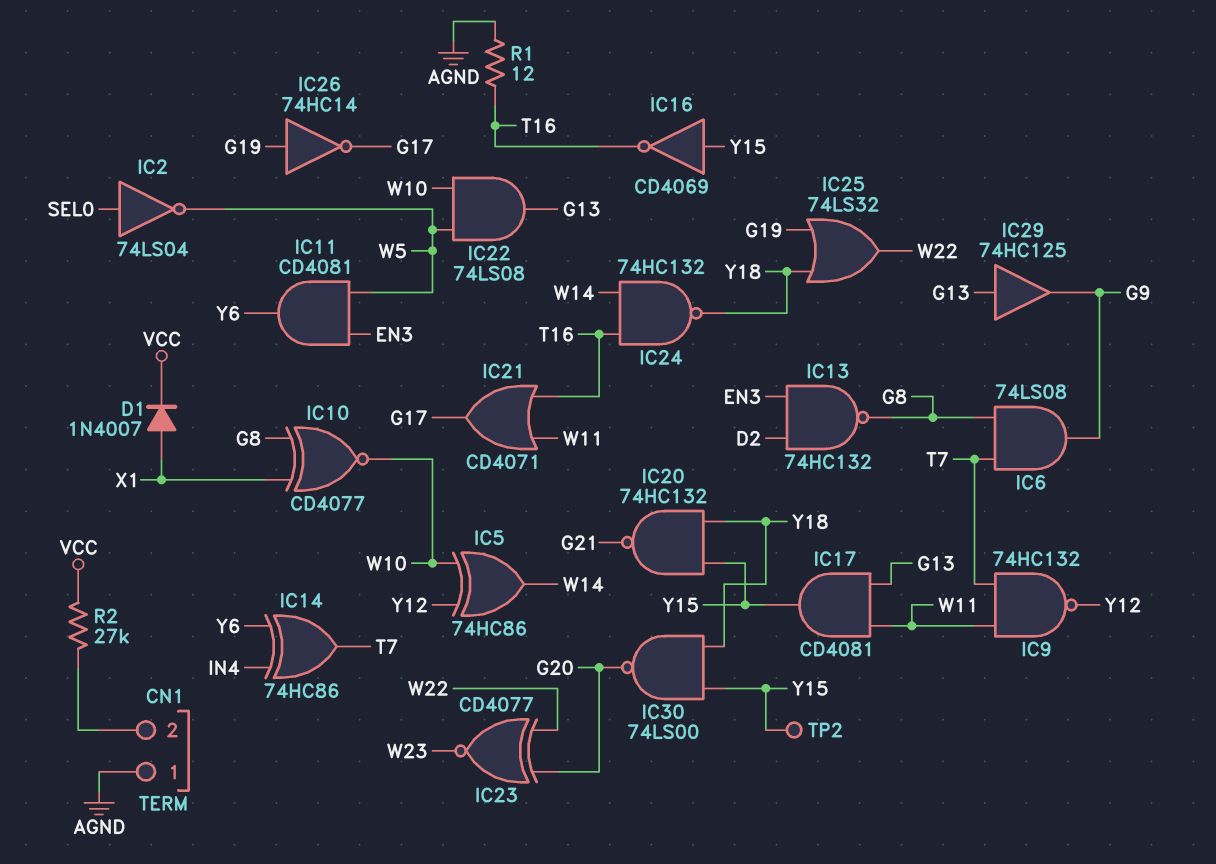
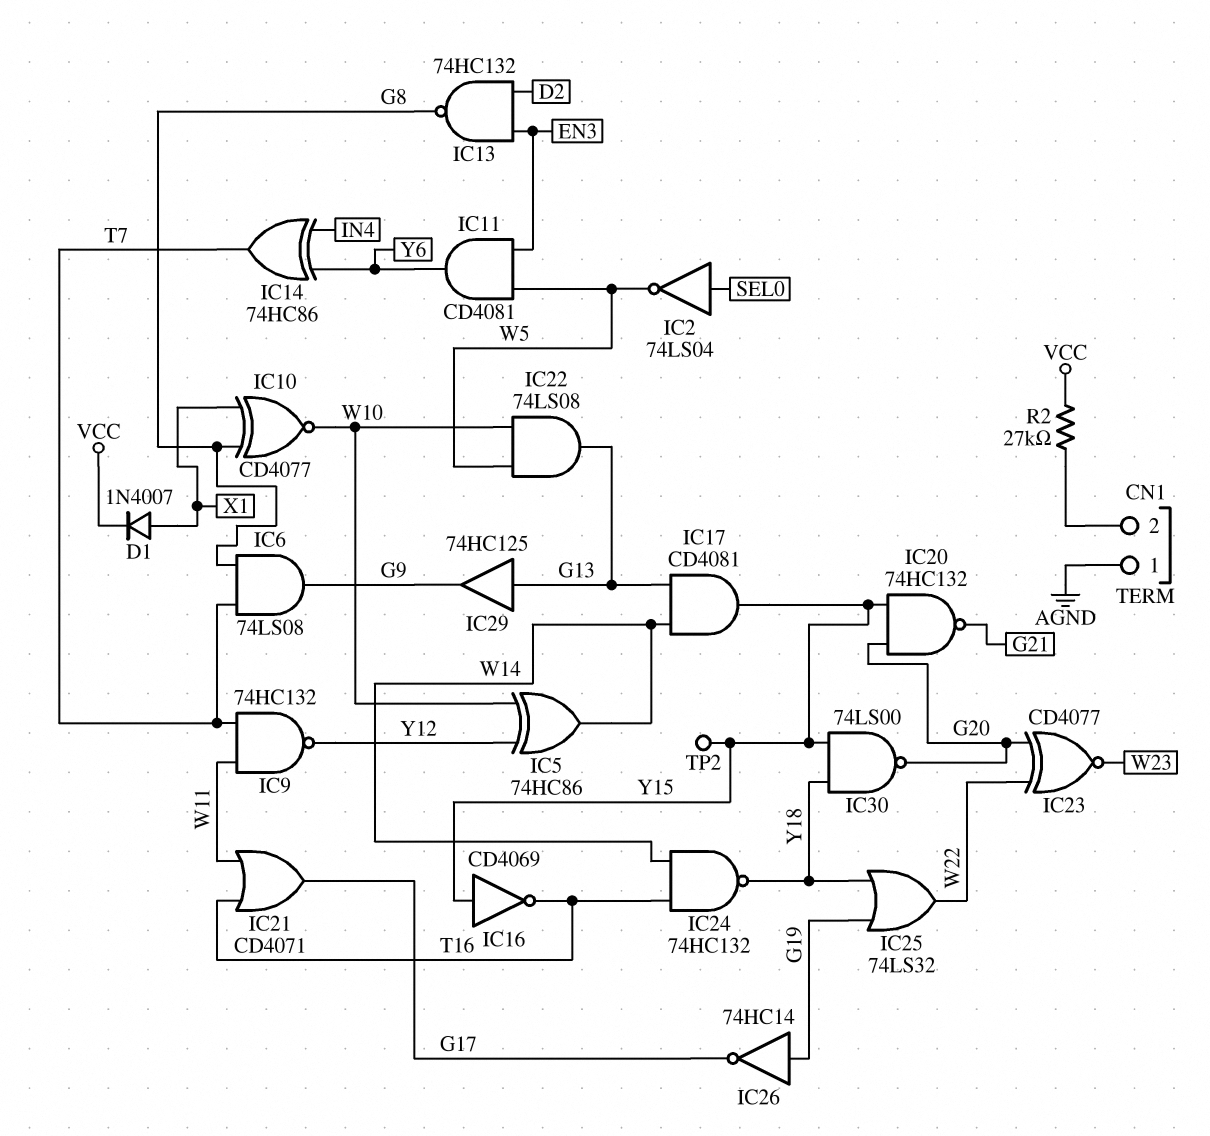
IC17: AND CD4081 (in G13, in W11, out Y15) -> AND CD4081 (in G13, in W14, out Y15)
IC20: NAND 74HC132 (in Y15, in Y18, out G21) -> NAND 74HC132 (in G20, in Y15, out G21)
R1: 12 (AGND, T16) -> none

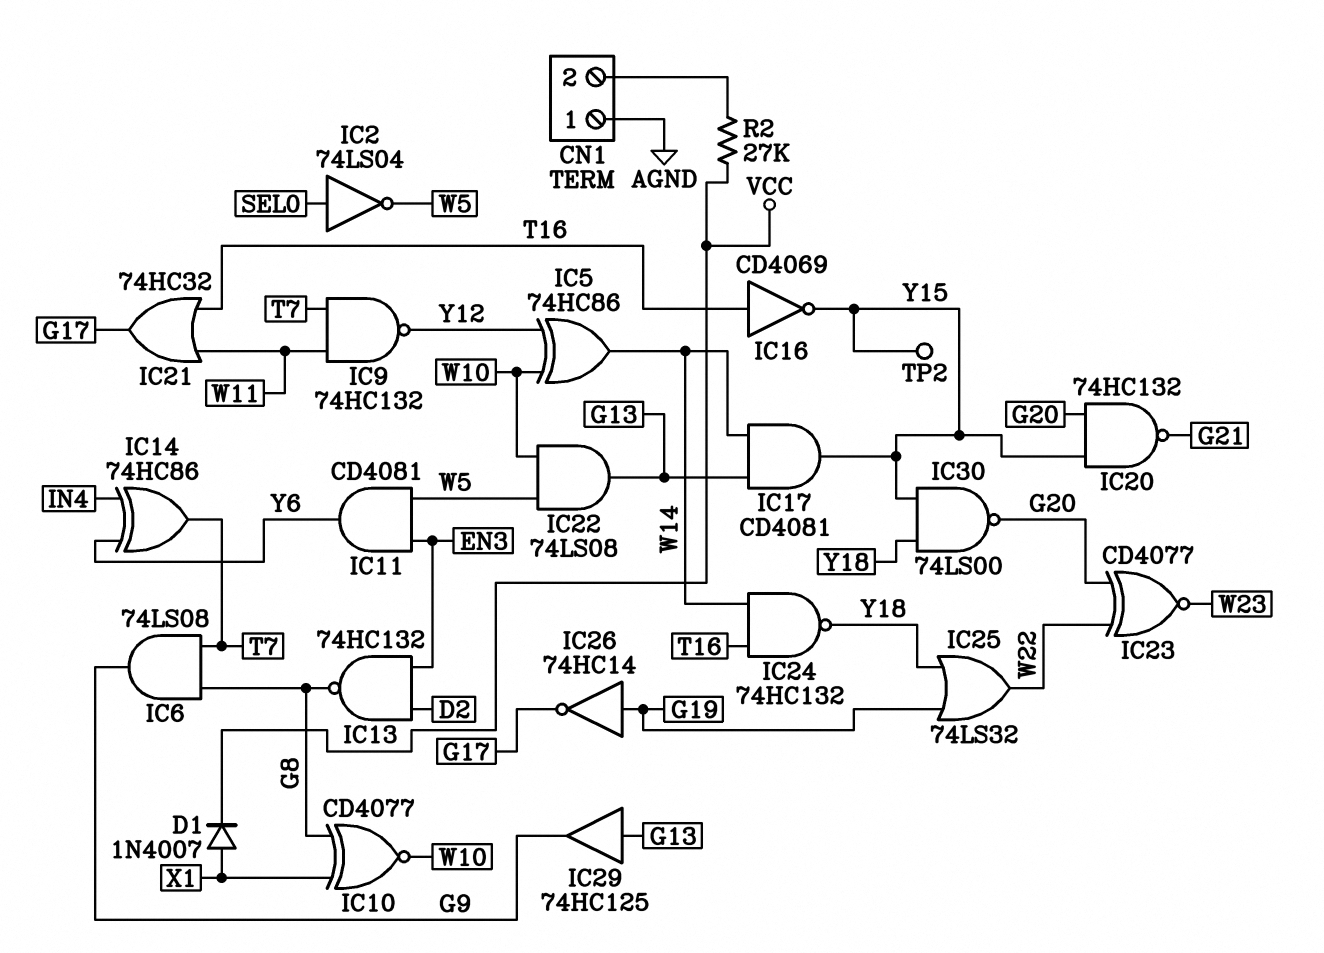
IC16: NOT CD4069 (in Y15, out T16) -> NOT CD4069 (in T16, out Y15)
IC21: OR CD4071 (in T16, in W11, out G17) -> OR 74HC32 (in T16, in W11, out G17)

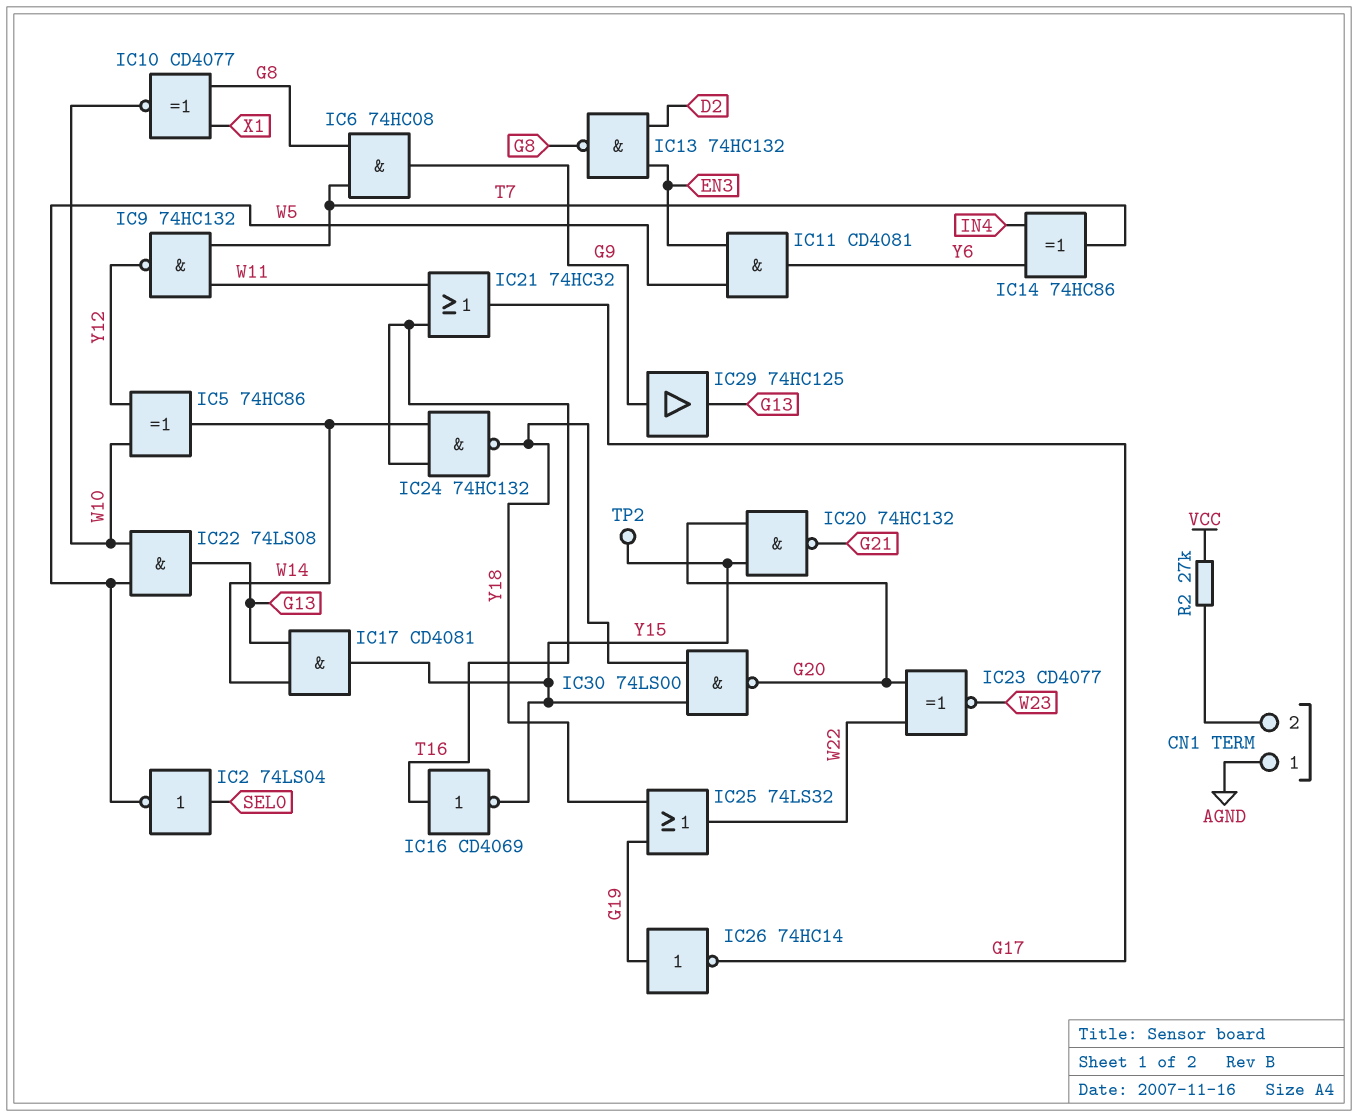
D1: diode 1N4007 (A X1, K VCC) -> none
IC6: AND 74LS08 (in G8, in T7, out G9) -> AND 74HC08 (in G8, in T7, out G9)
IC29: buffer 74HC125 (in G13, out G9) -> buffer 74HC125 (in G9, out G13)

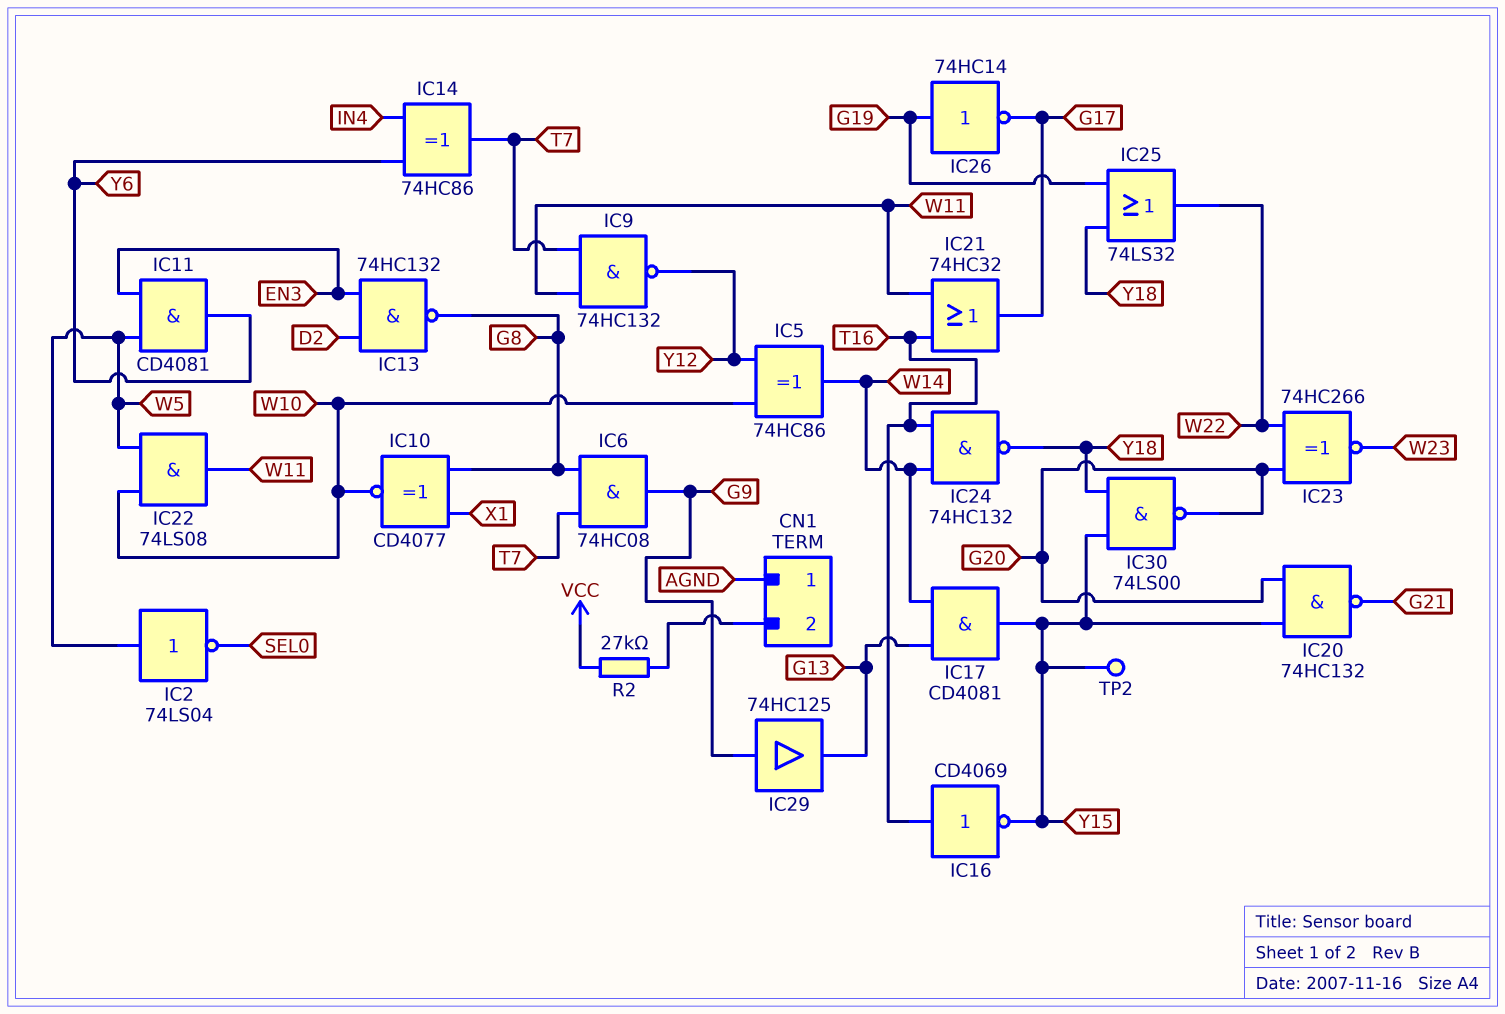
IC2: NOT 74LS04 (in SEL0, out W5) -> NOT 74LS04 (in W5, out SEL0)
IC22: AND 74LS08 (in W5, in W10, out G13) -> AND 74LS08 (in W5, in W10, out W11)
IC23: XNOR CD4077 (in G20, in W22, out W23) -> XNOR 74HC266 (in G20, in W22, out W23)

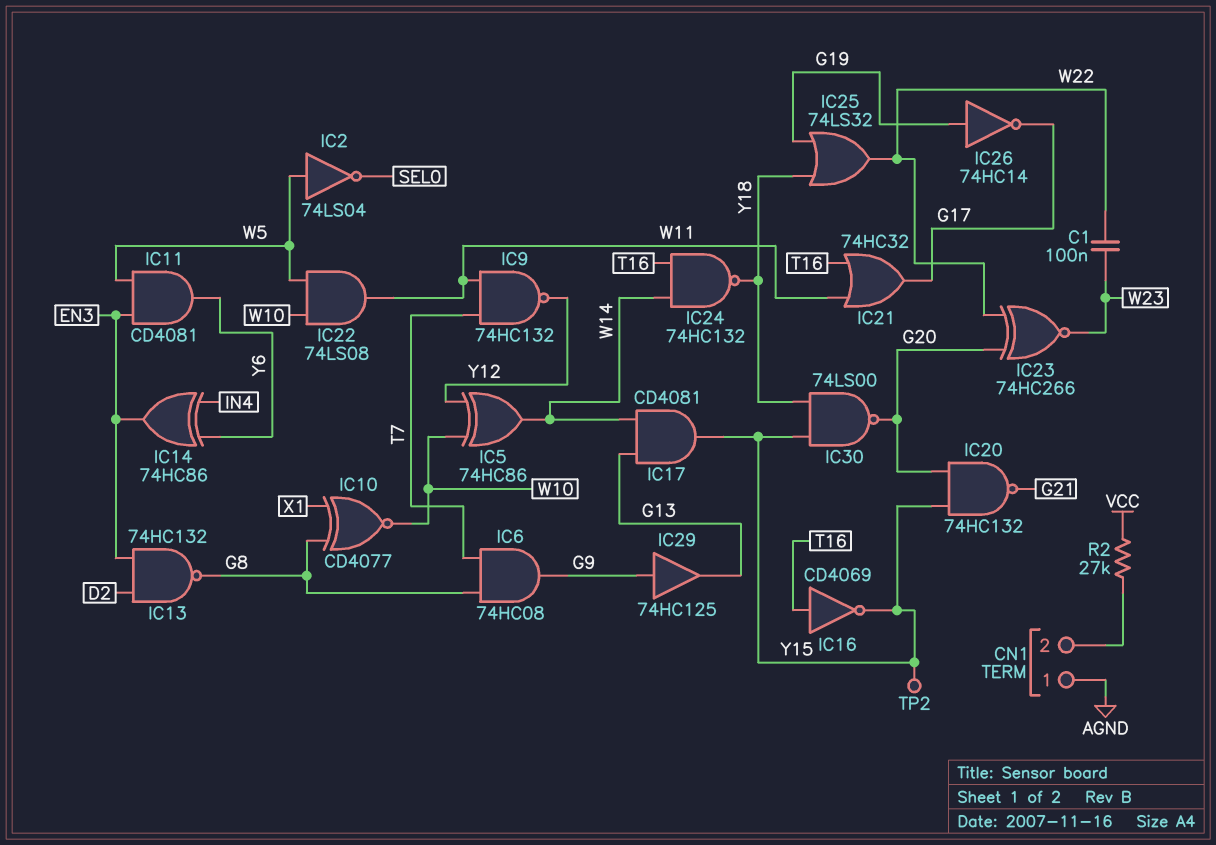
C1: none -> 100nF (W22, W23)
IC14: XOR 74HC86 (in IN4, in Y6, out T7) -> XOR 74HC86 (in IN4, in Y6, out EN3)

